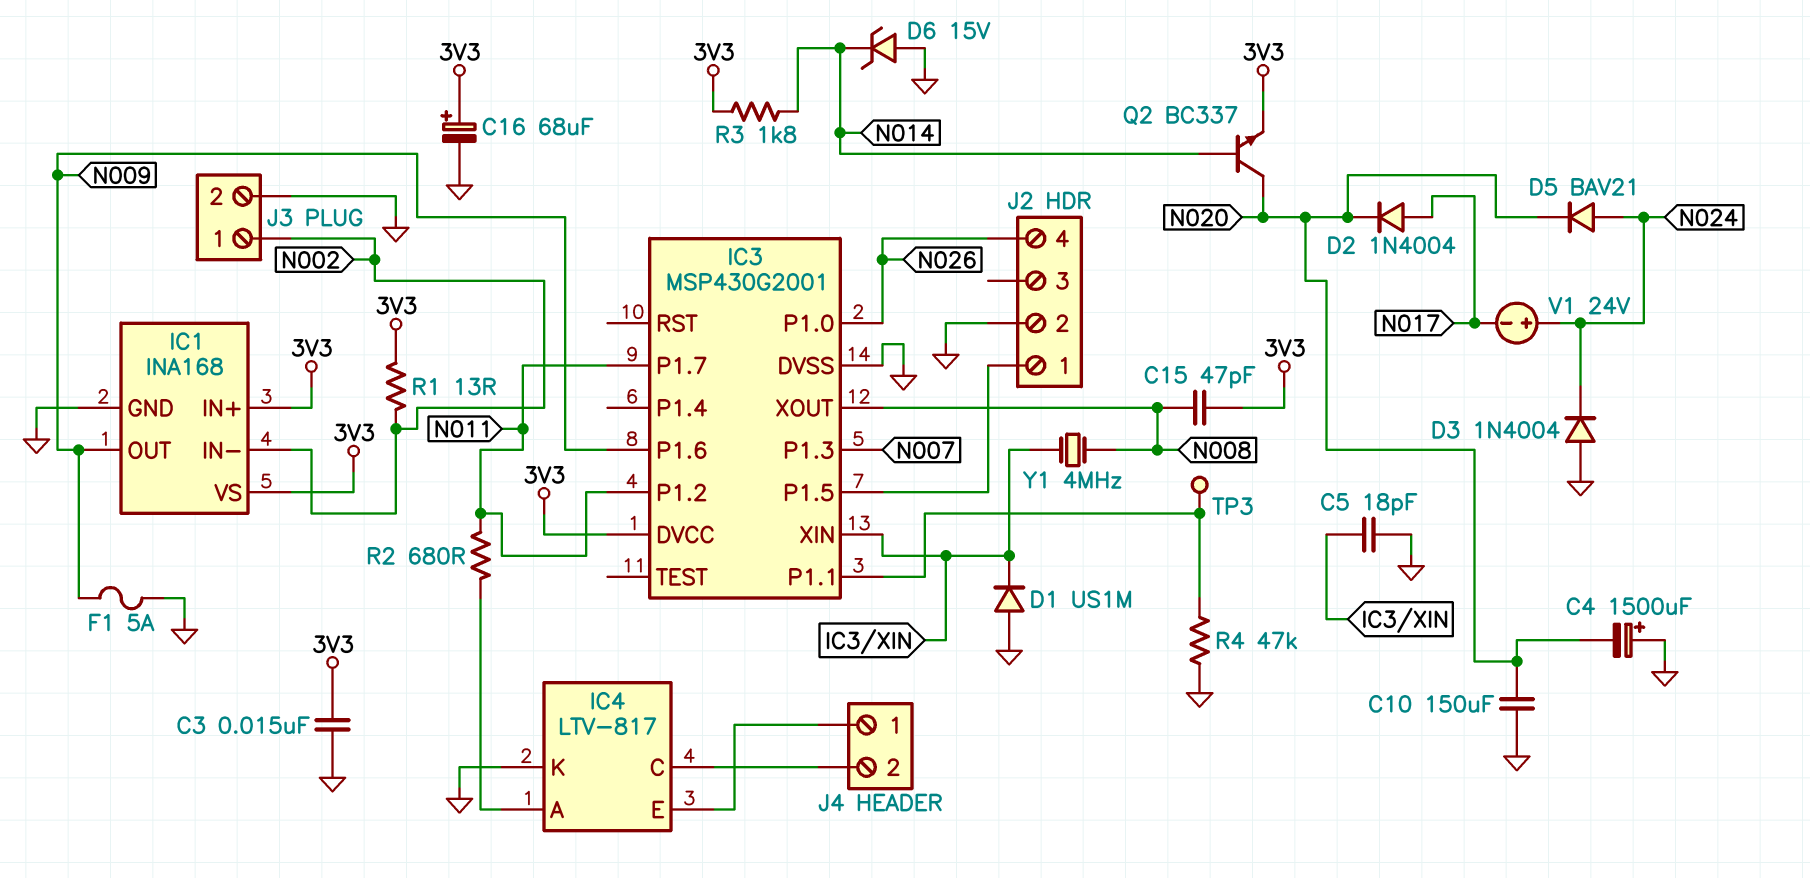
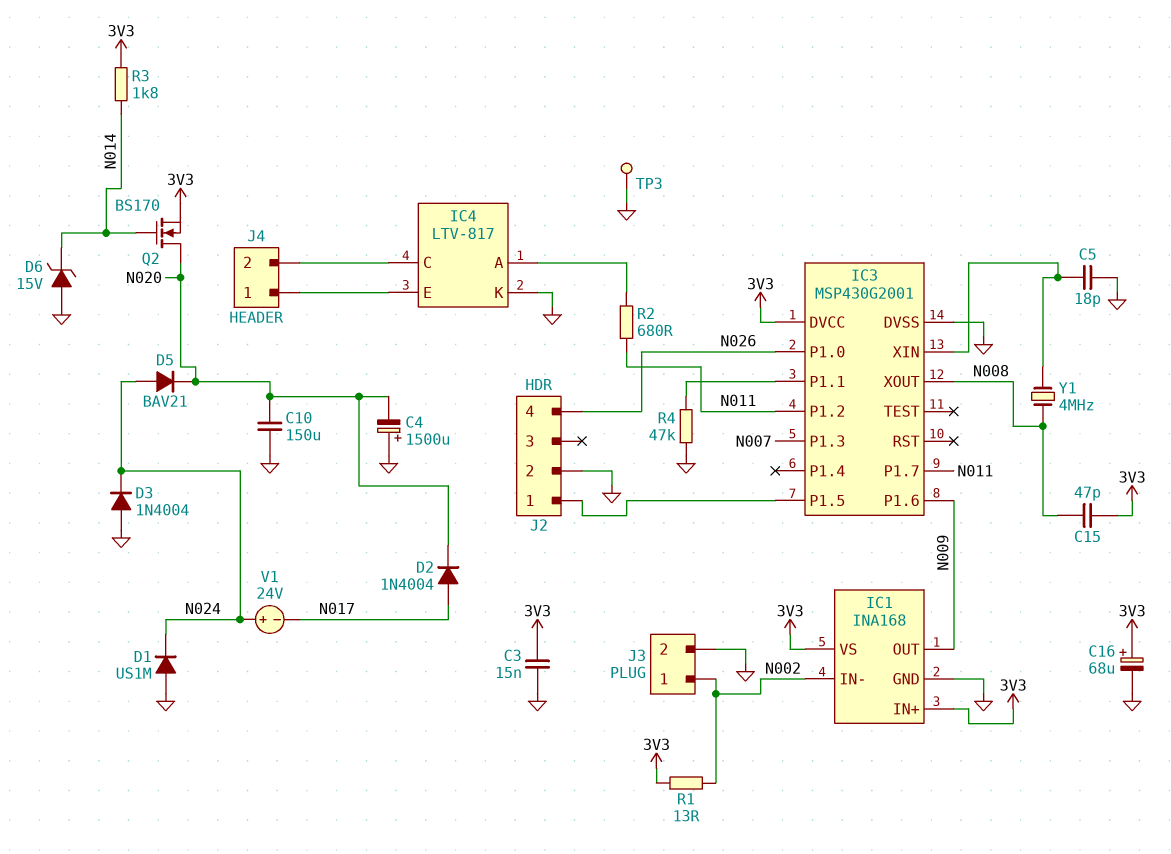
D1: diode US1M (A GND, K IC3/XIN) -> diode US1M (A GND, K N024)
F1: 5A (GND, N009) -> none
Q2: NPN BC337 (B N014, C N020, E 3V3) -> NMOS BS170 (G N014, D N020, S 3V3)
TP3: test point (IC3/P1.1) -> test point (GND)

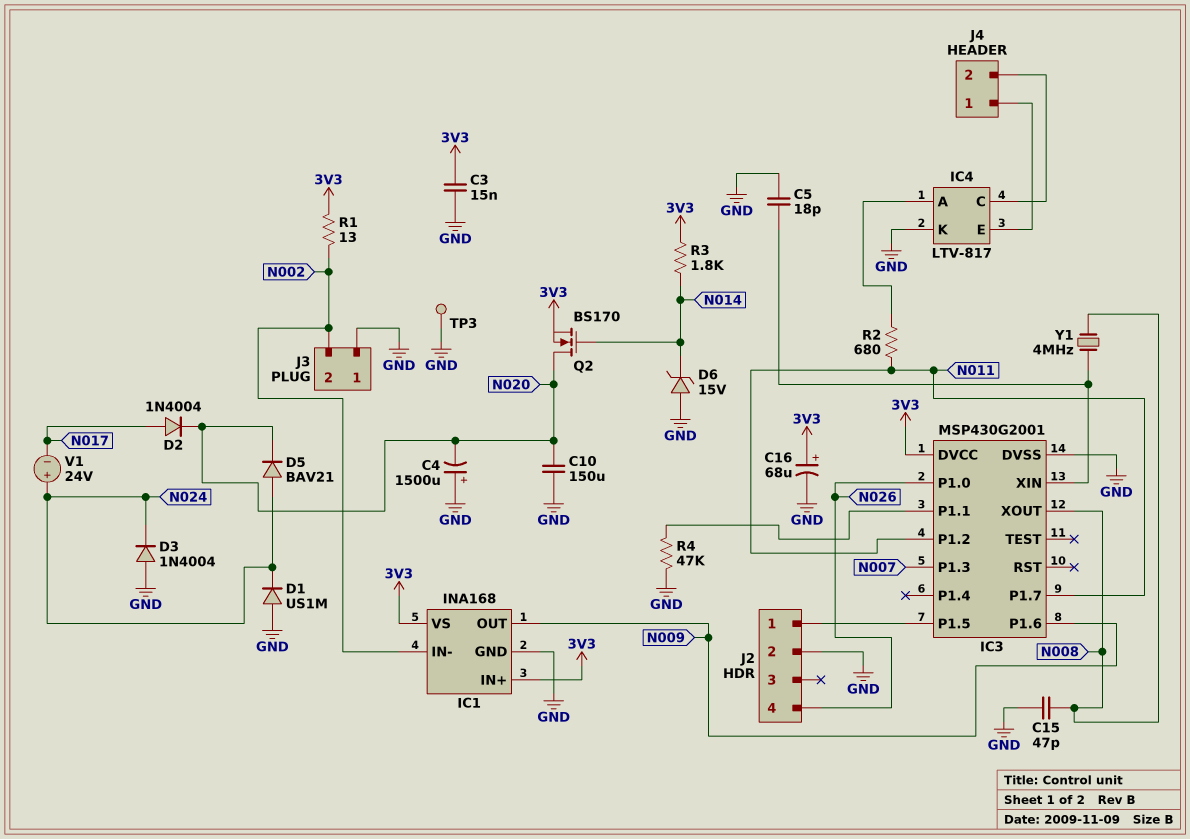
C15: 47pF (3V3, N008) -> 47pF (GND, N008)
J3 pin 1: N002 -> GND
J3 pin 2: GND -> N002

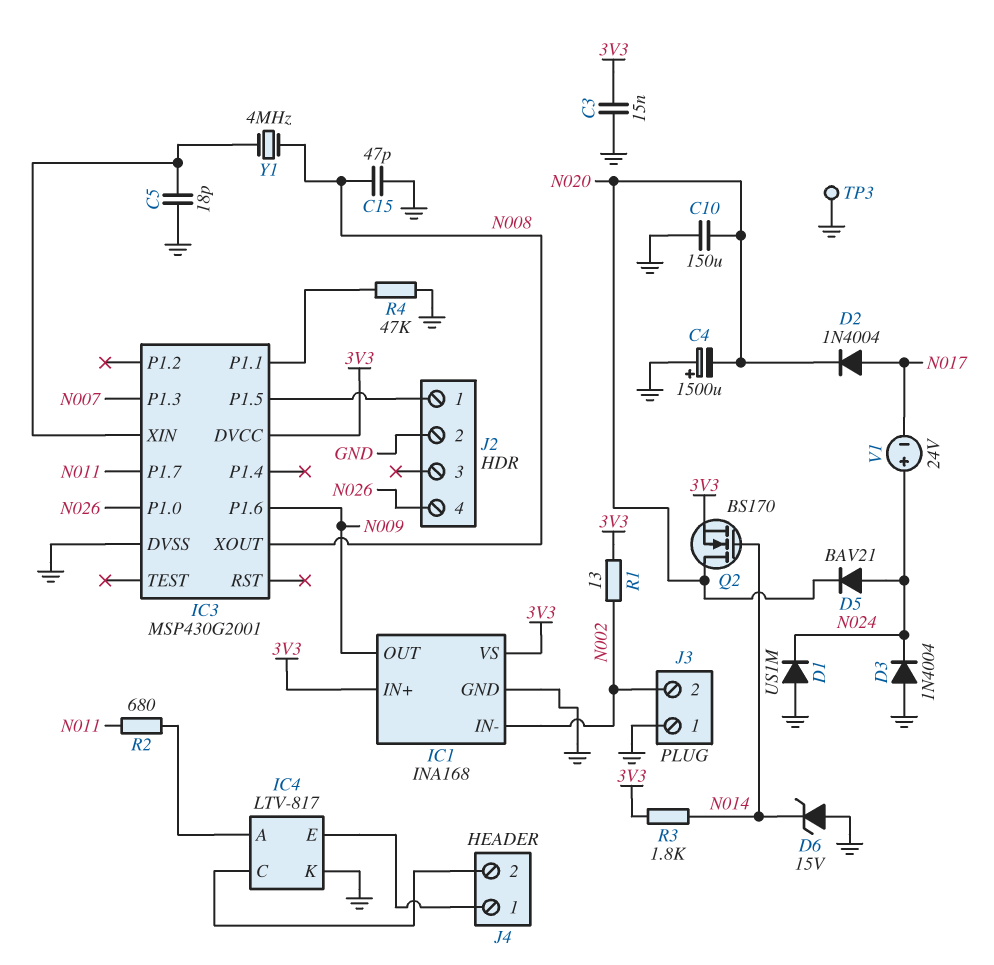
C16: 68uF (plus 3V3, minus GND) -> none
IC3 pin P1.2: N011 -> none

